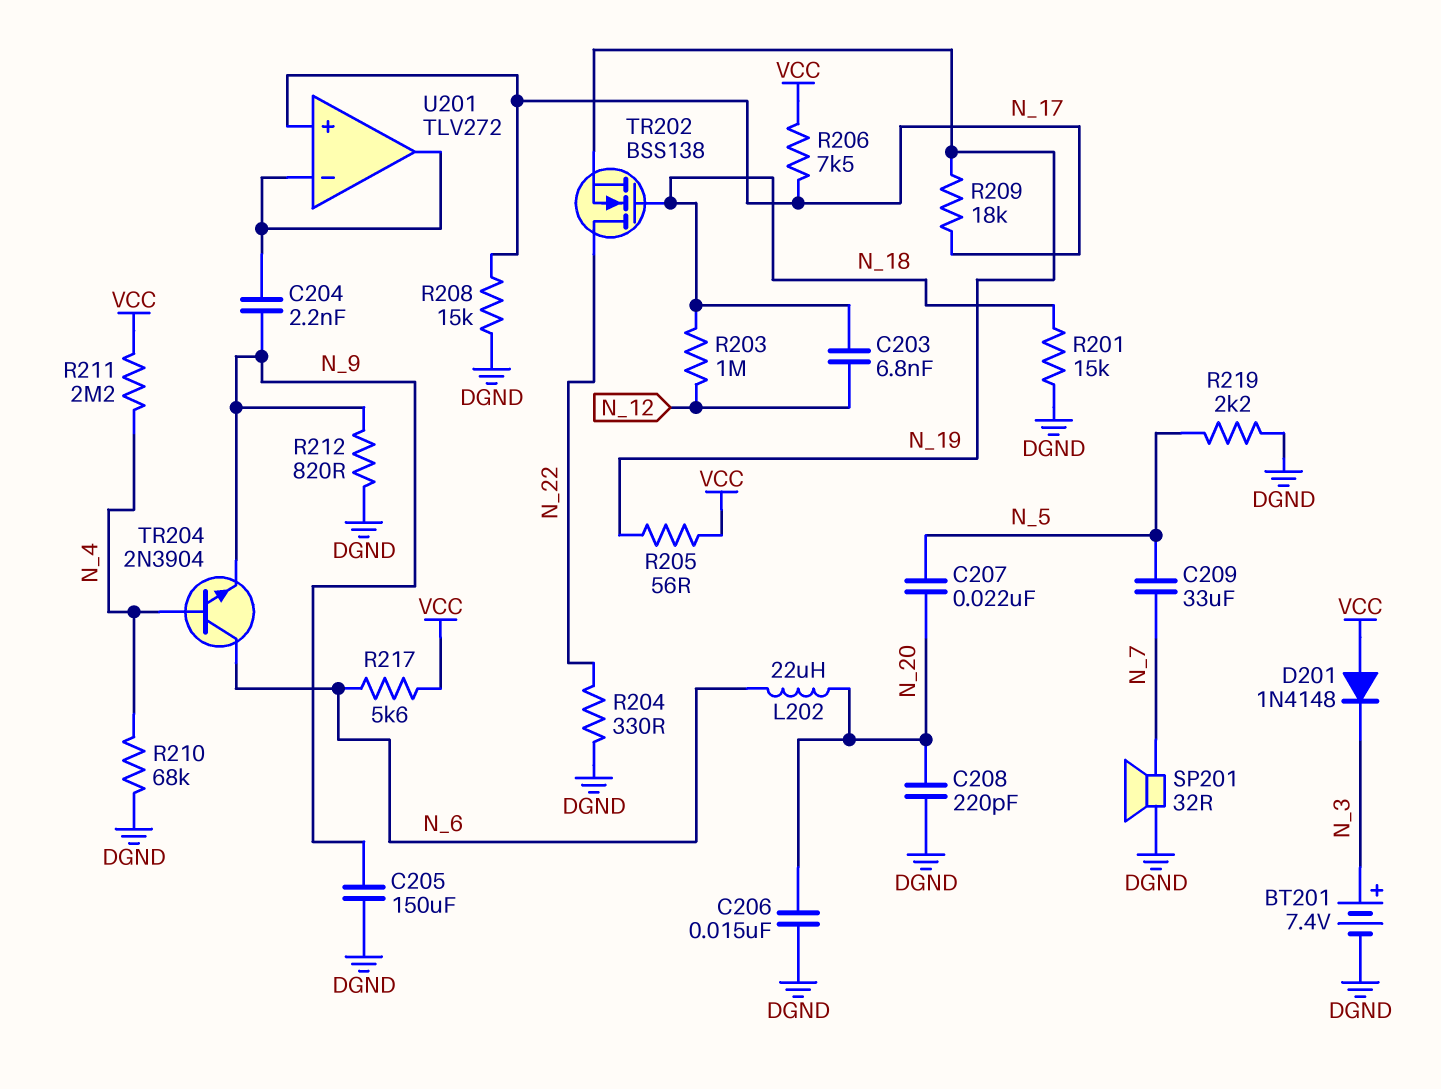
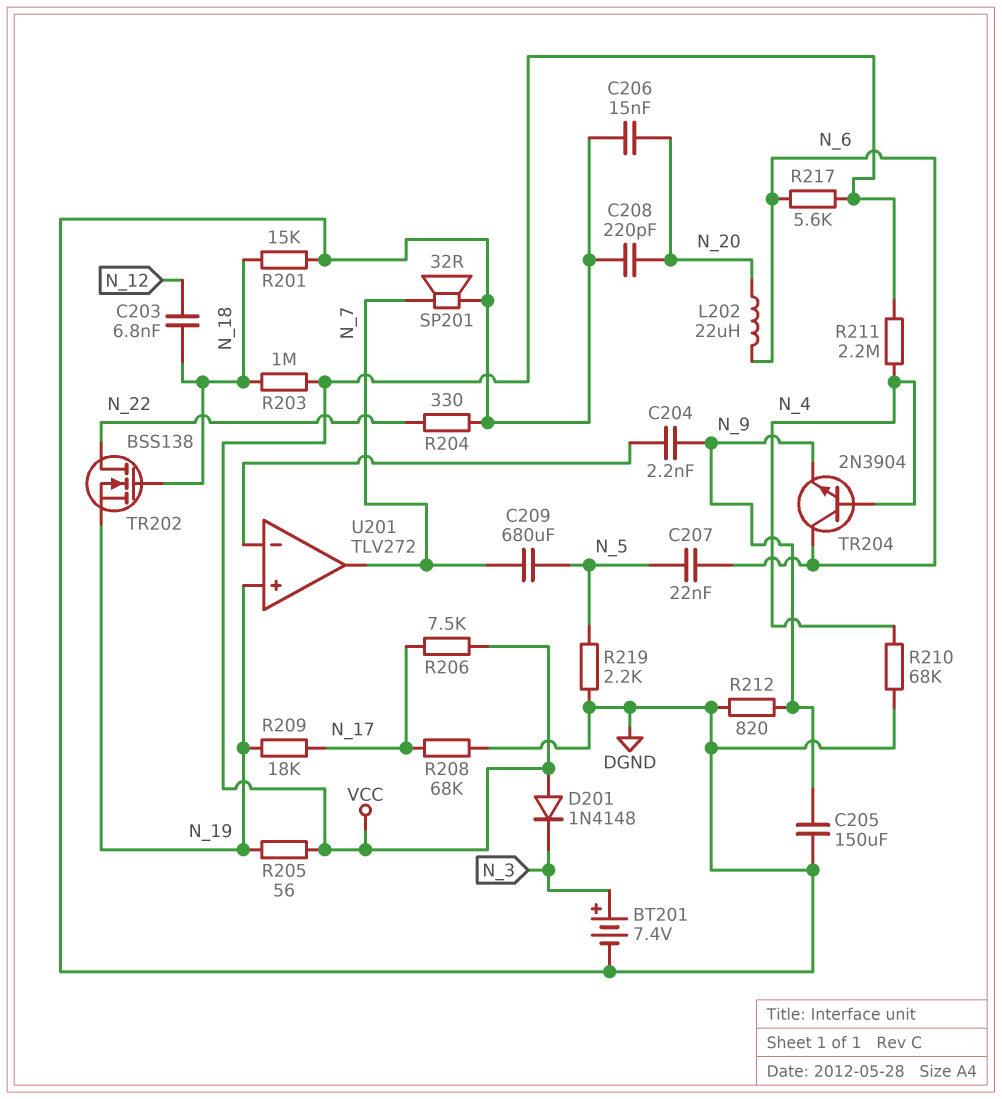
C207: 22nF (N_5, N_20) -> 22nF (N_5, N_6)
C209: 33uF (N_5, N_7) -> 680uF (N_5, N_7)
R203: 1M (N_12, N_18) -> 1M (N_18, VCC)
R208: 15k (DGND, N_17) -> 68k (DGND, N_17)
U201 pin in+: N_17 -> N_19
U201 pin out: U201/in- -> N_7

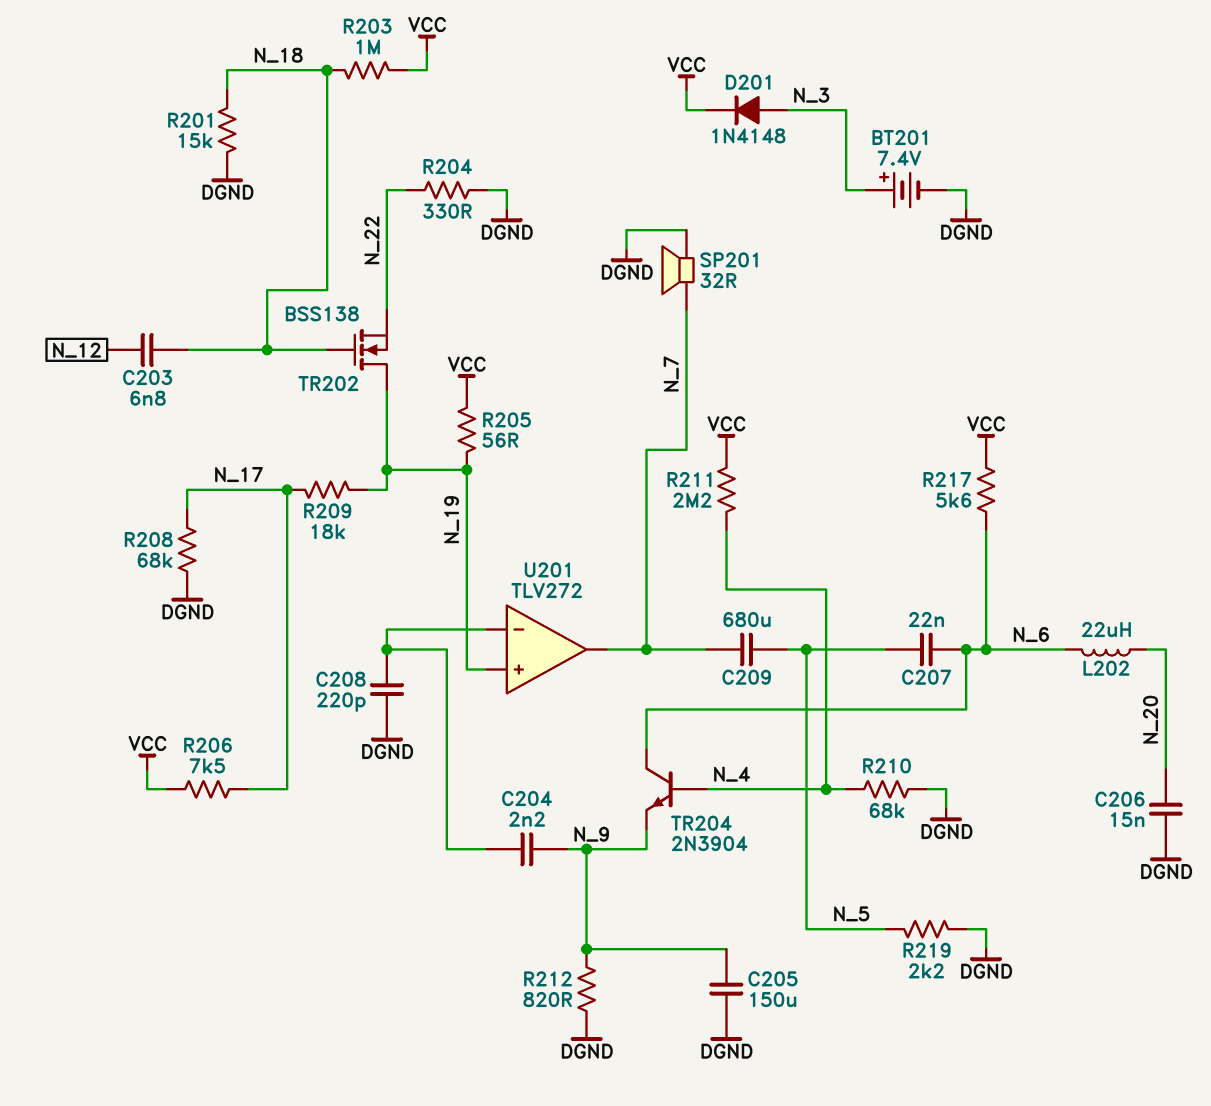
C208: 220pF (DGND, N_20) -> 220pF (DGND, U201/in-)
D201: diode 1N4148 (A VCC, K N_3) -> diode 1N4148 (A N_3, K VCC)
TR202: NMOS BSS138 (G N_18, D N_22, S N_19) -> NMOS BSS138 (G N_18, D N_19, S N_22)

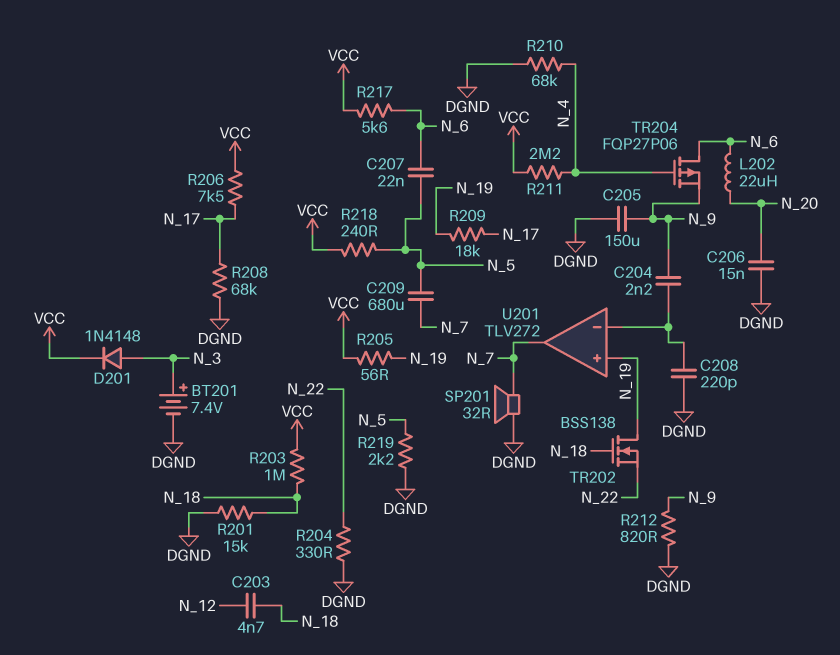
C203: 6.8nF (N_12, N_18) -> 4.7nF (N_12, N_18)
R218: none -> 240 (N_5, VCC)
TR204: NPN 2N3904 (B N_4, C N_6, E N_9) -> PMOS FQP27P06 (G N_4, D N_6, S N_9)

